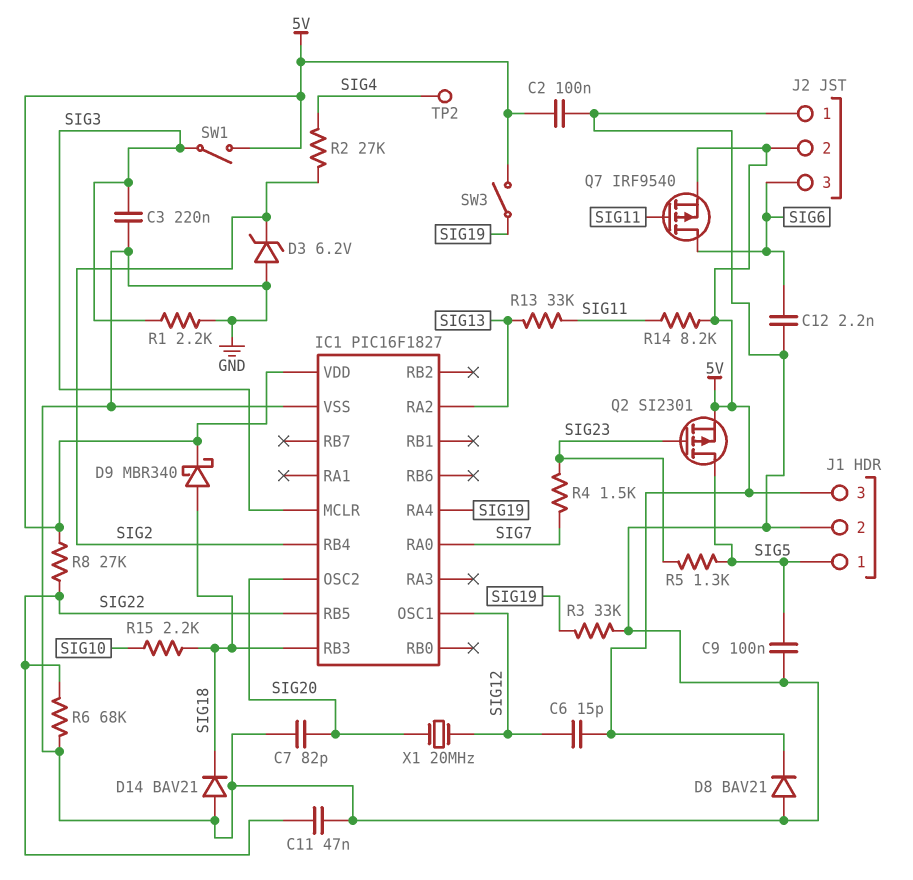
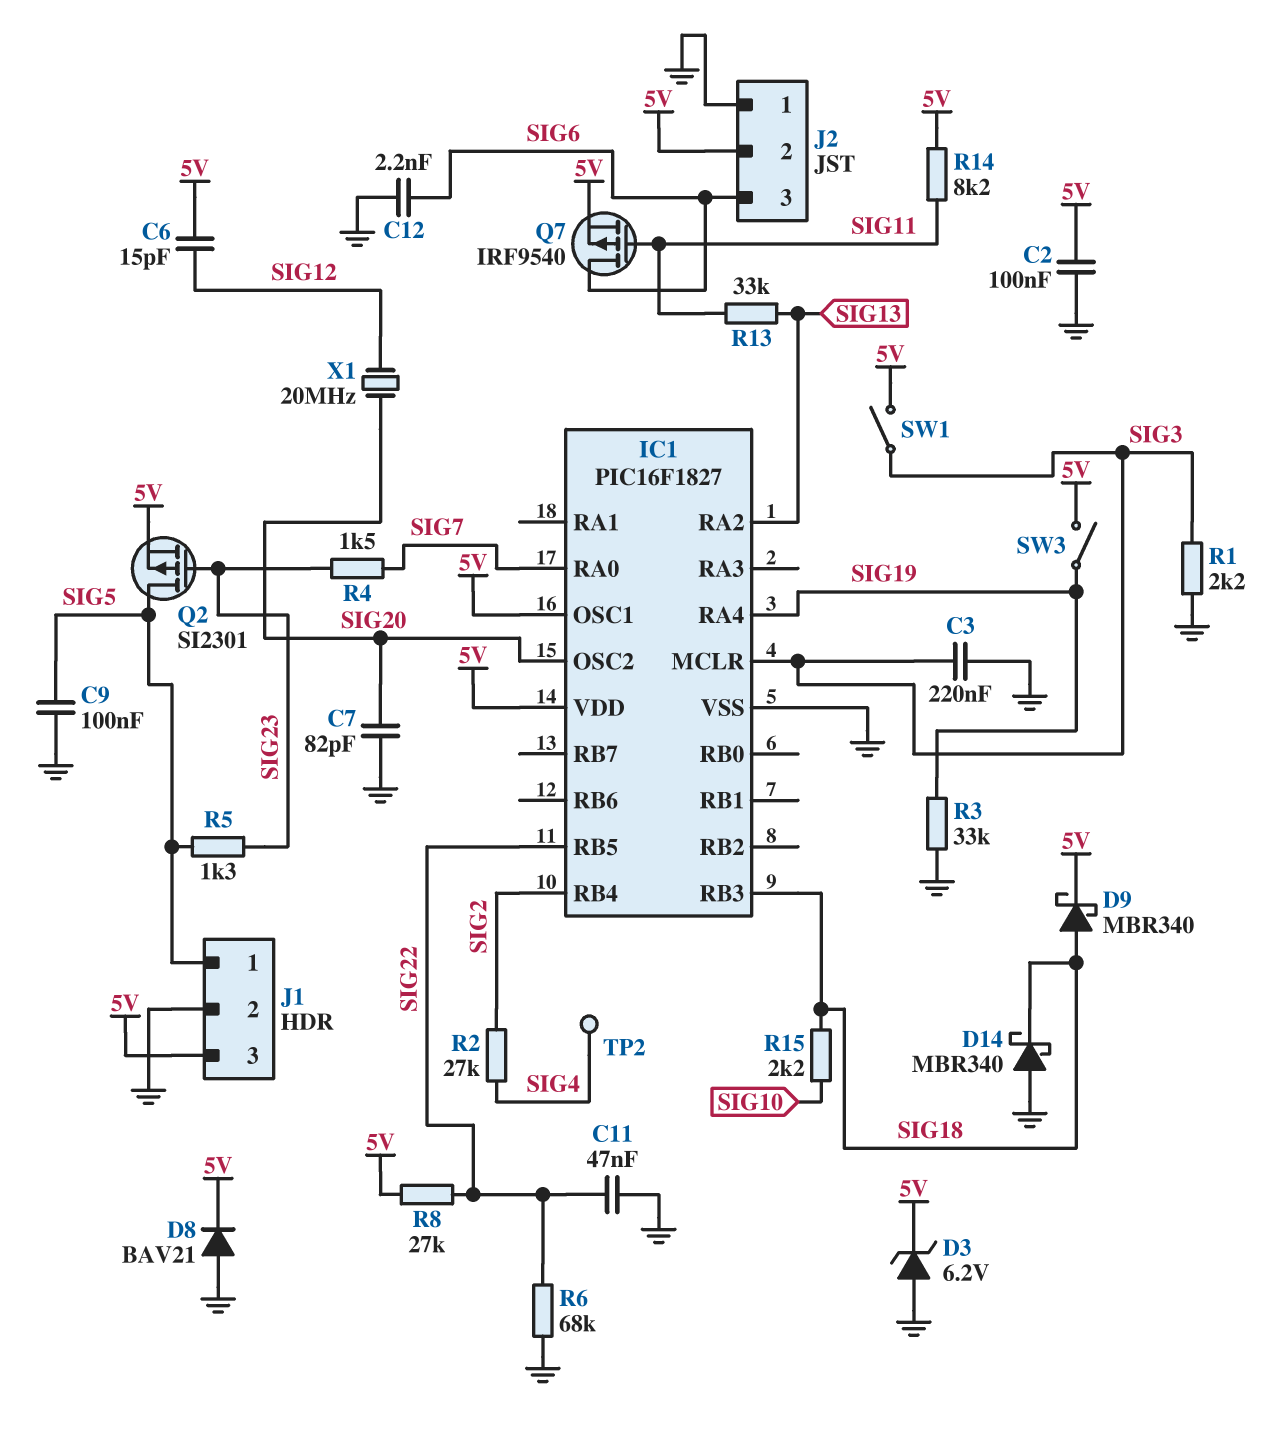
D3: zener 6.2V (A GND, K SIG2) -> zener 6.2V (A GND, K 5V)
D14: diode BAV21 (A GND, K SIG18) -> schottky MBR340 (A GND, K SIG18)
IC1 pin OSC1: SIG12 -> 5V

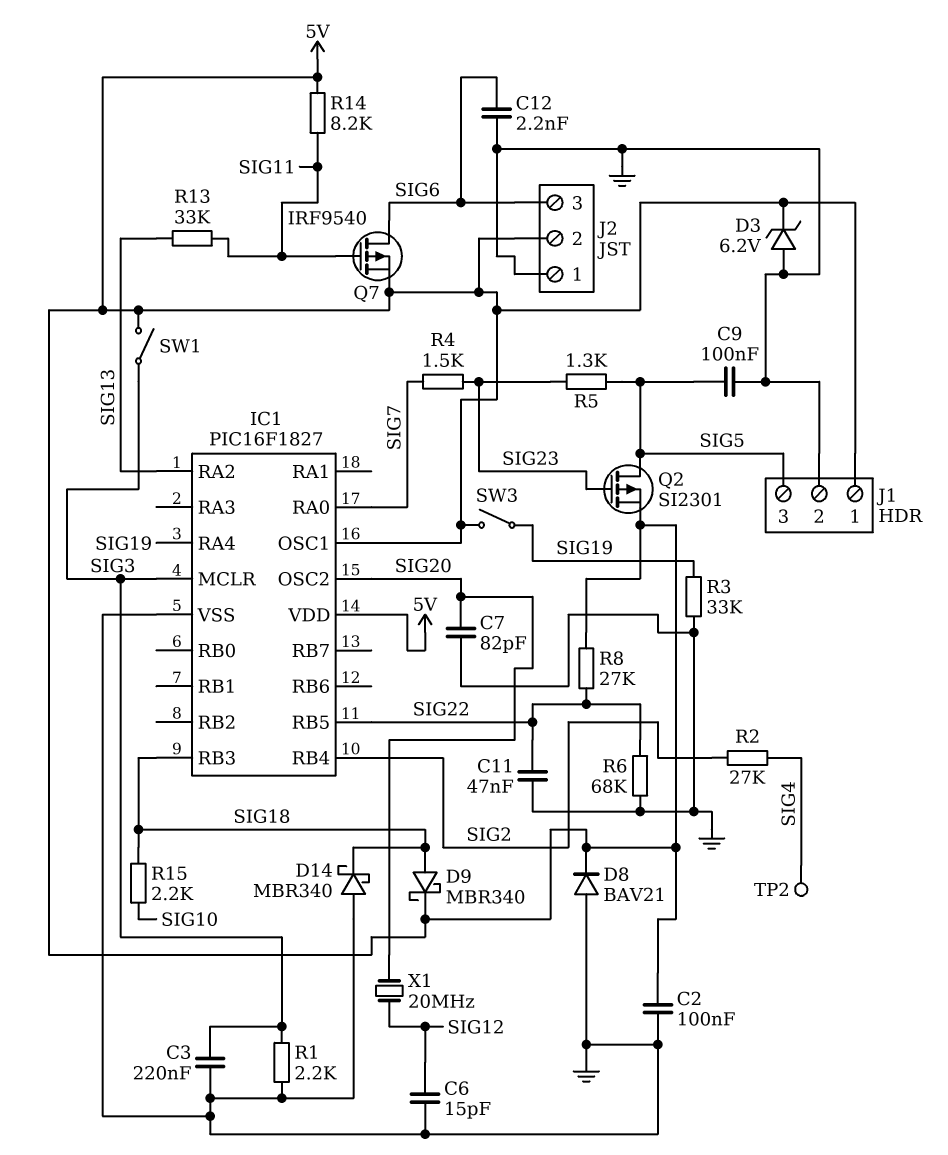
C6: 15pF (5V, SIG12) -> 15pF (GND, SIG12)
J1 pin 1: SIG5 -> 5V
J1 pin 3: 5V -> SIG5

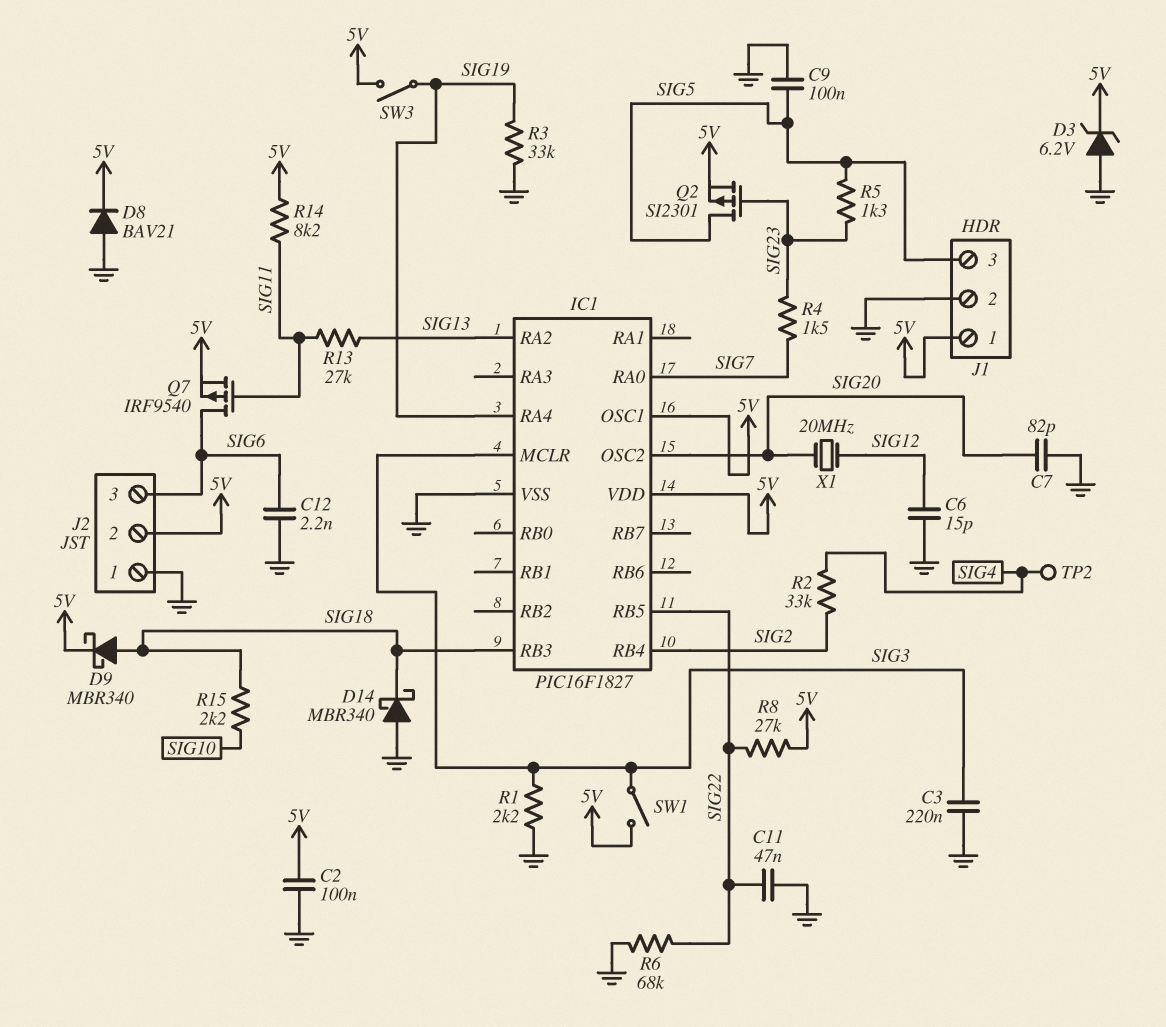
R2: 27k (SIG2, SIG4) -> 33k (SIG2, SIG4)
R13: 33k (SIG11, SIG13) -> 27k (SIG11, SIG13)

